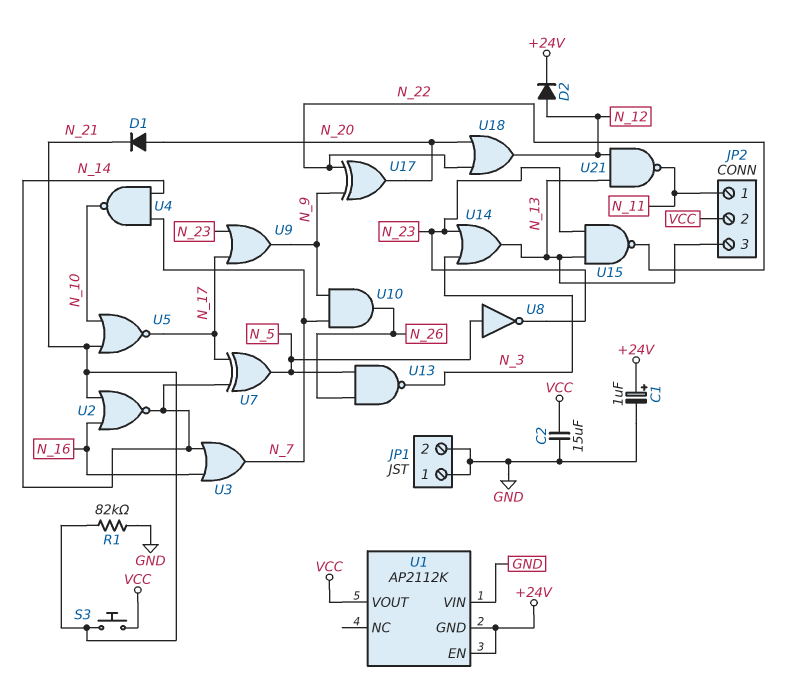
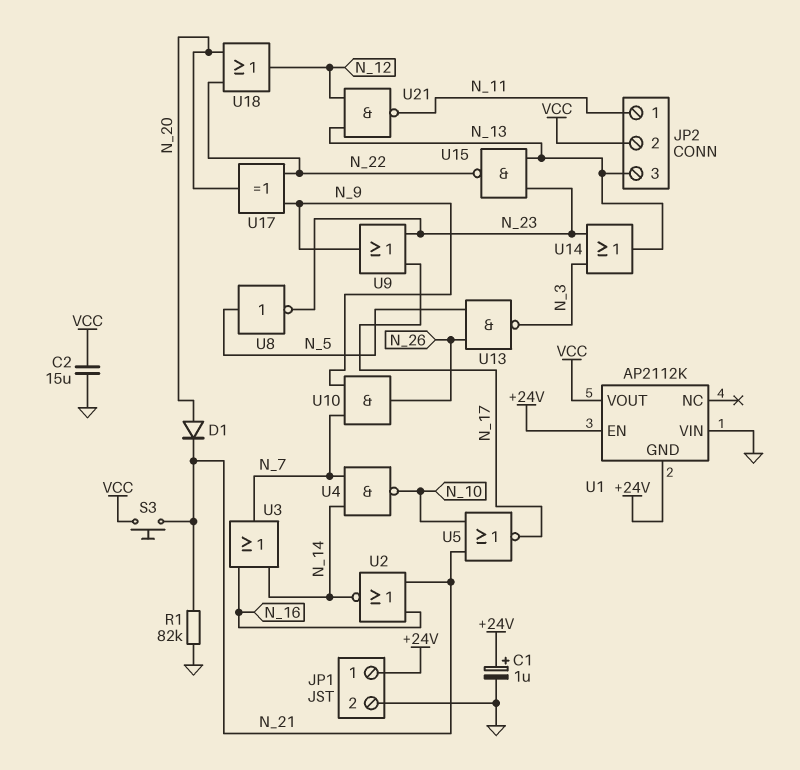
D2: diode (A N_12, K +24V) -> none
JP1 pin 1: GND -> +24V
U7: XOR (in N_14, in N_17, out N_5) -> none

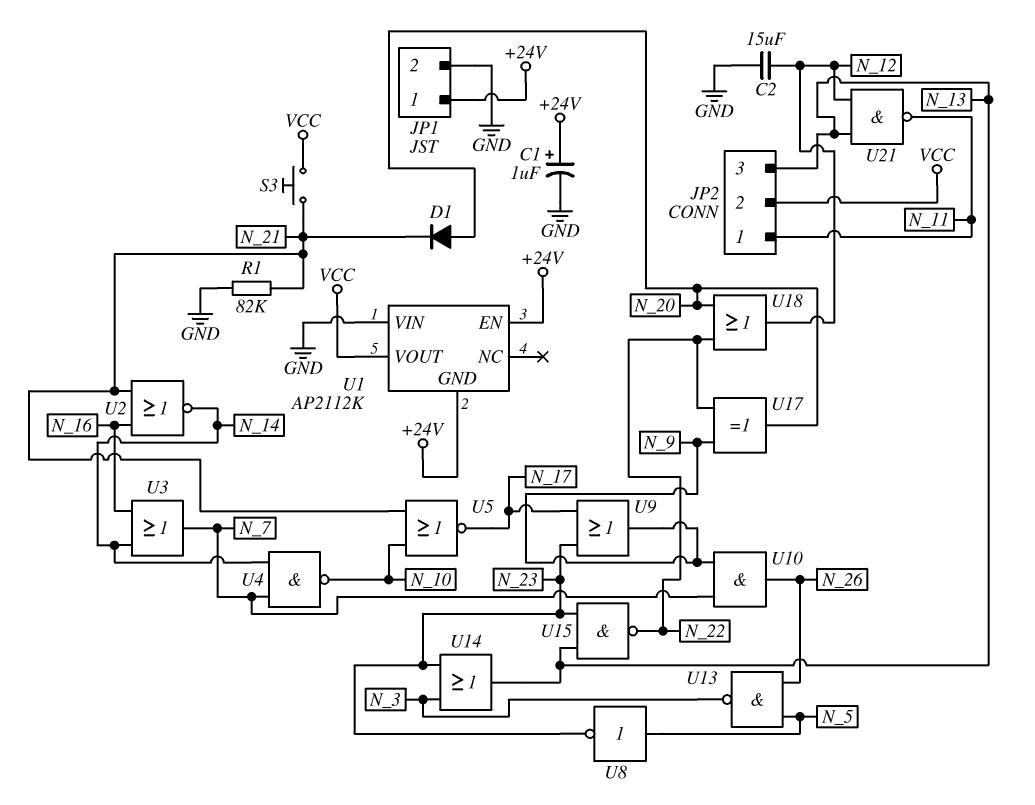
C2: 15uF (GND, VCC) -> 15uF (GND, N_12)

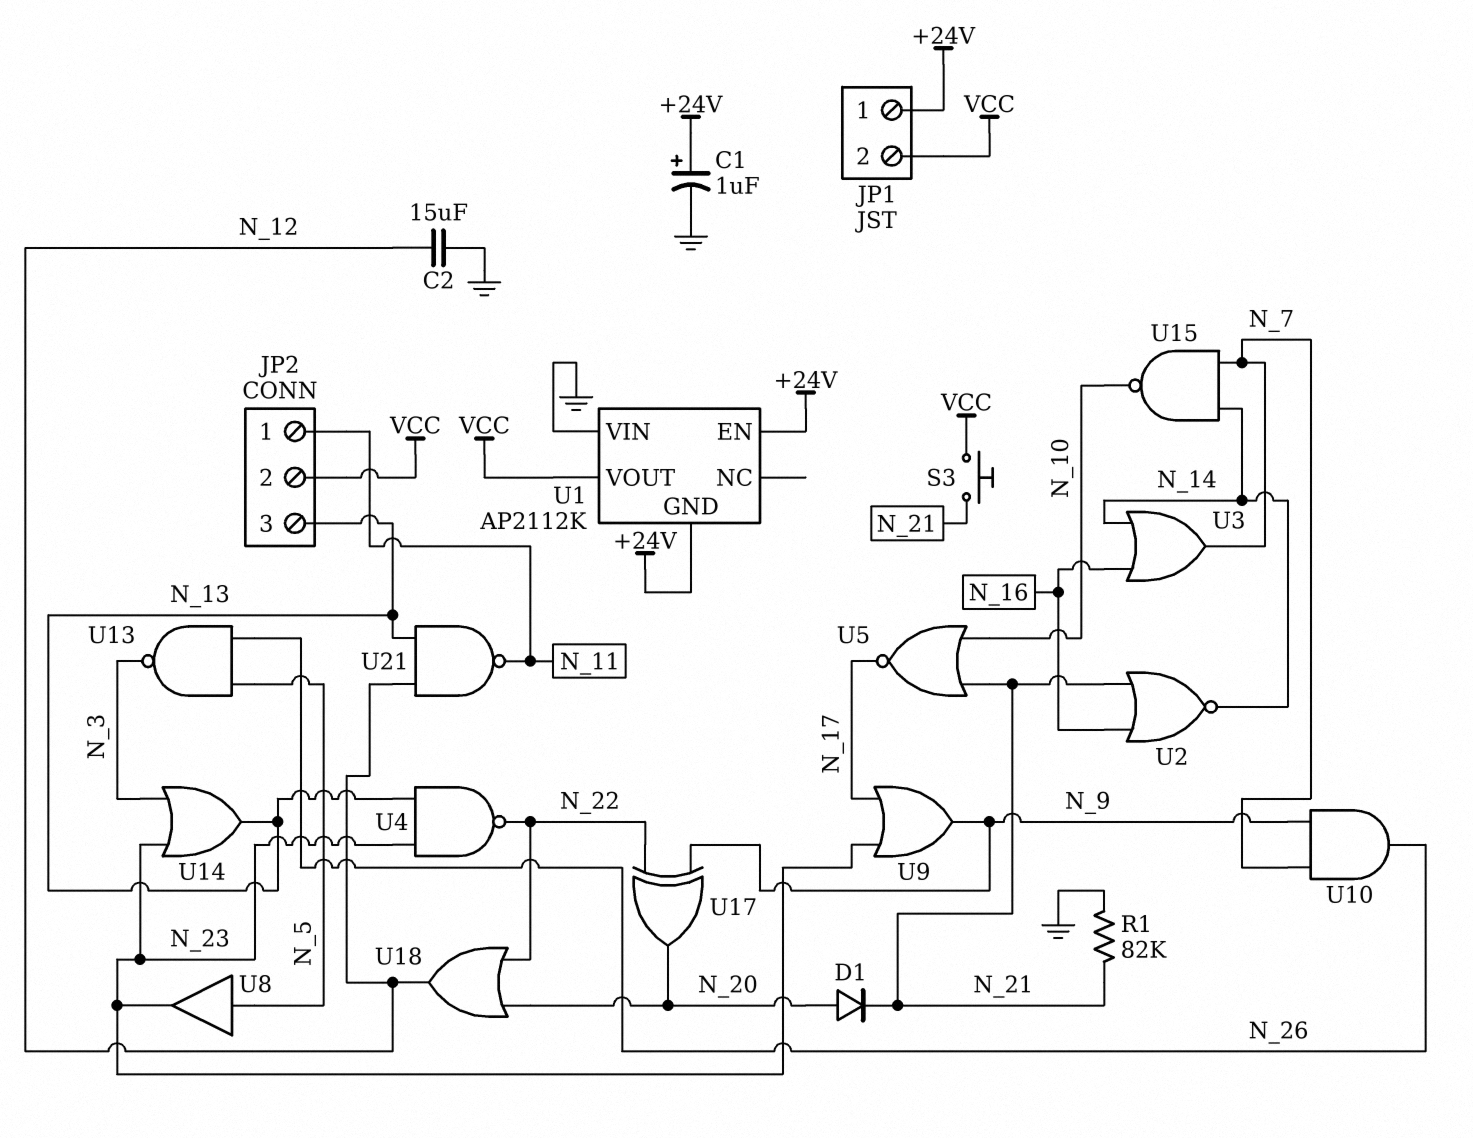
JP1 pin 2: GND -> VCC
U4: NAND (in N_7, in N_14, out N_10) -> NAND (in N_13, in N_23, out N_22)
U8: NOT (in N_5, out N_23) -> buffer (in N_5, out N_23)
U15: NAND (in N_13, in N_23, out N_22) -> NAND (in N_7, in N_14, out N_10)

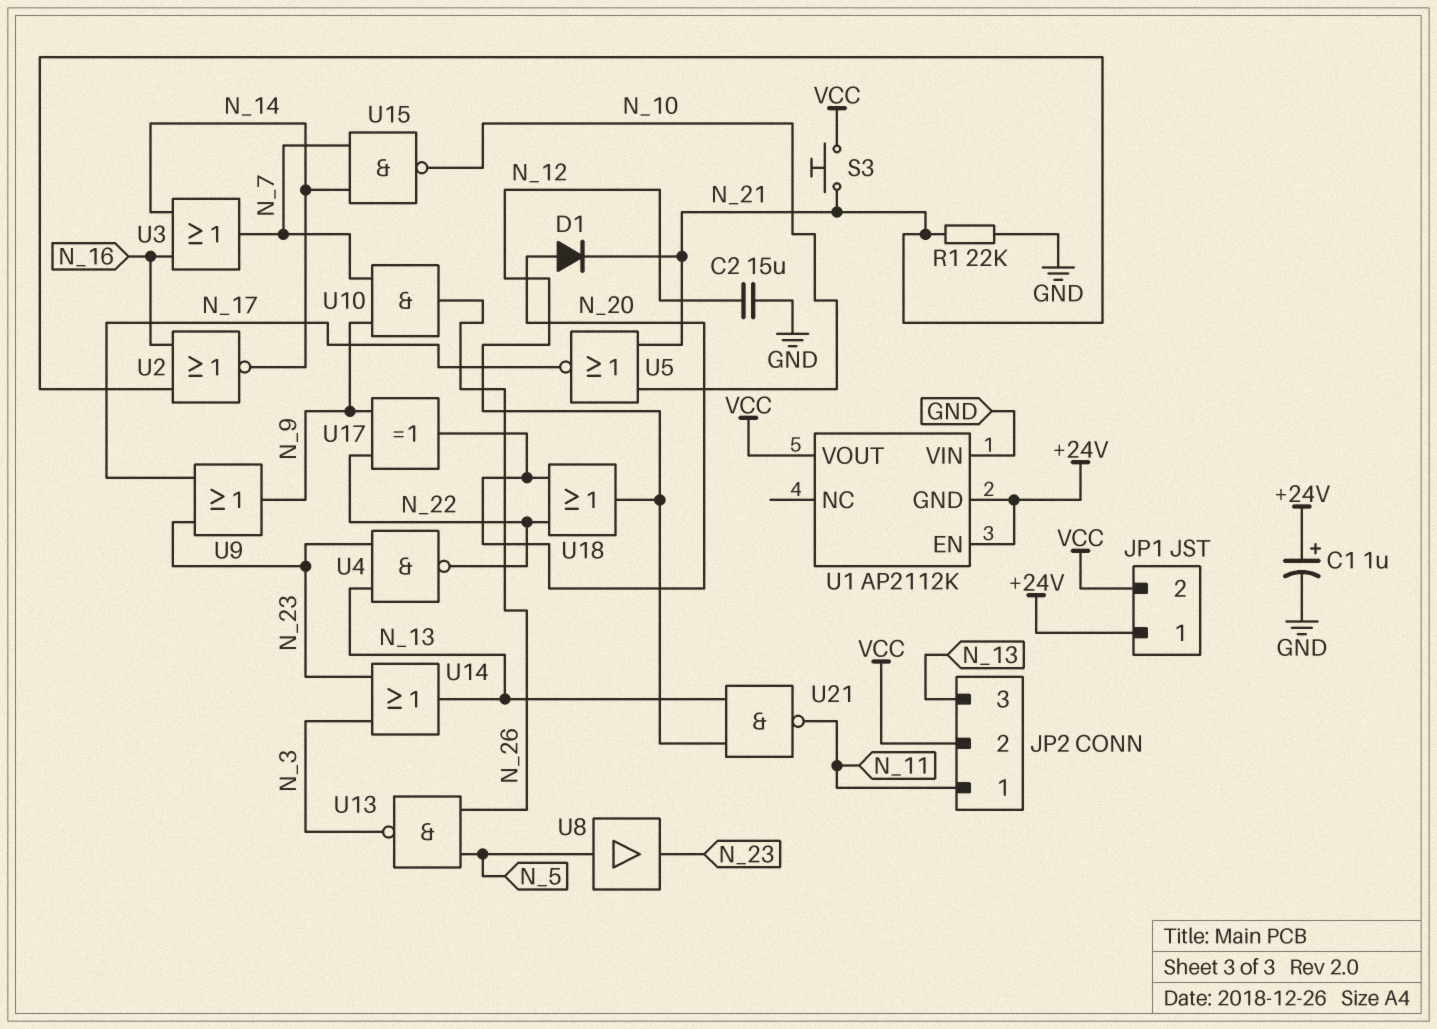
R1: 82k (GND, N_21) -> 22k (GND, N_21)

